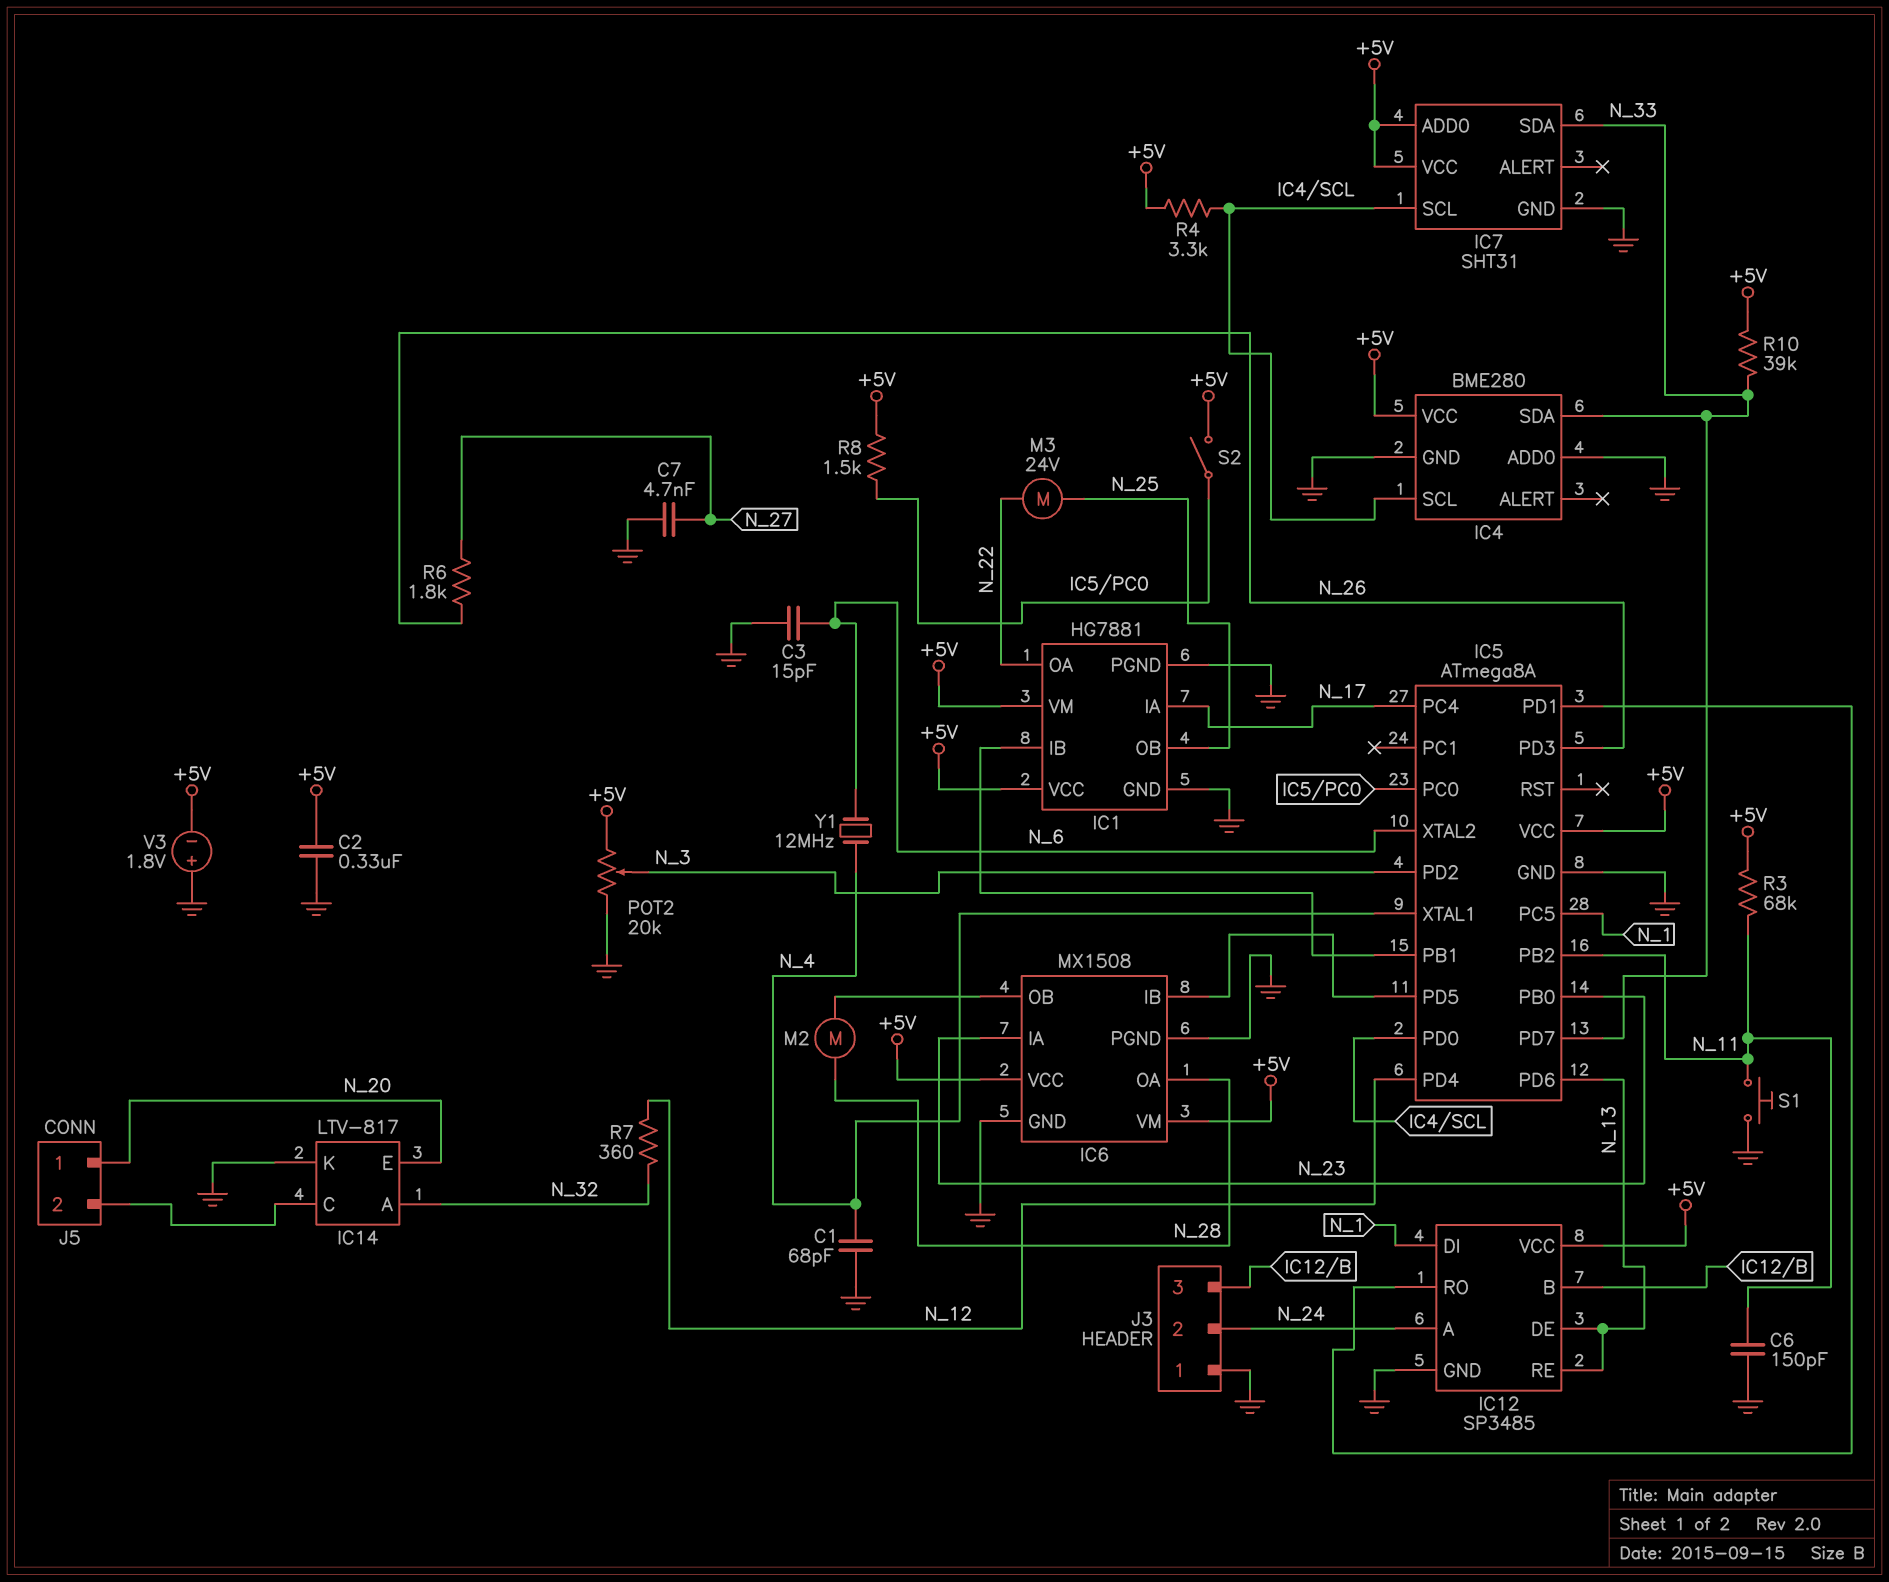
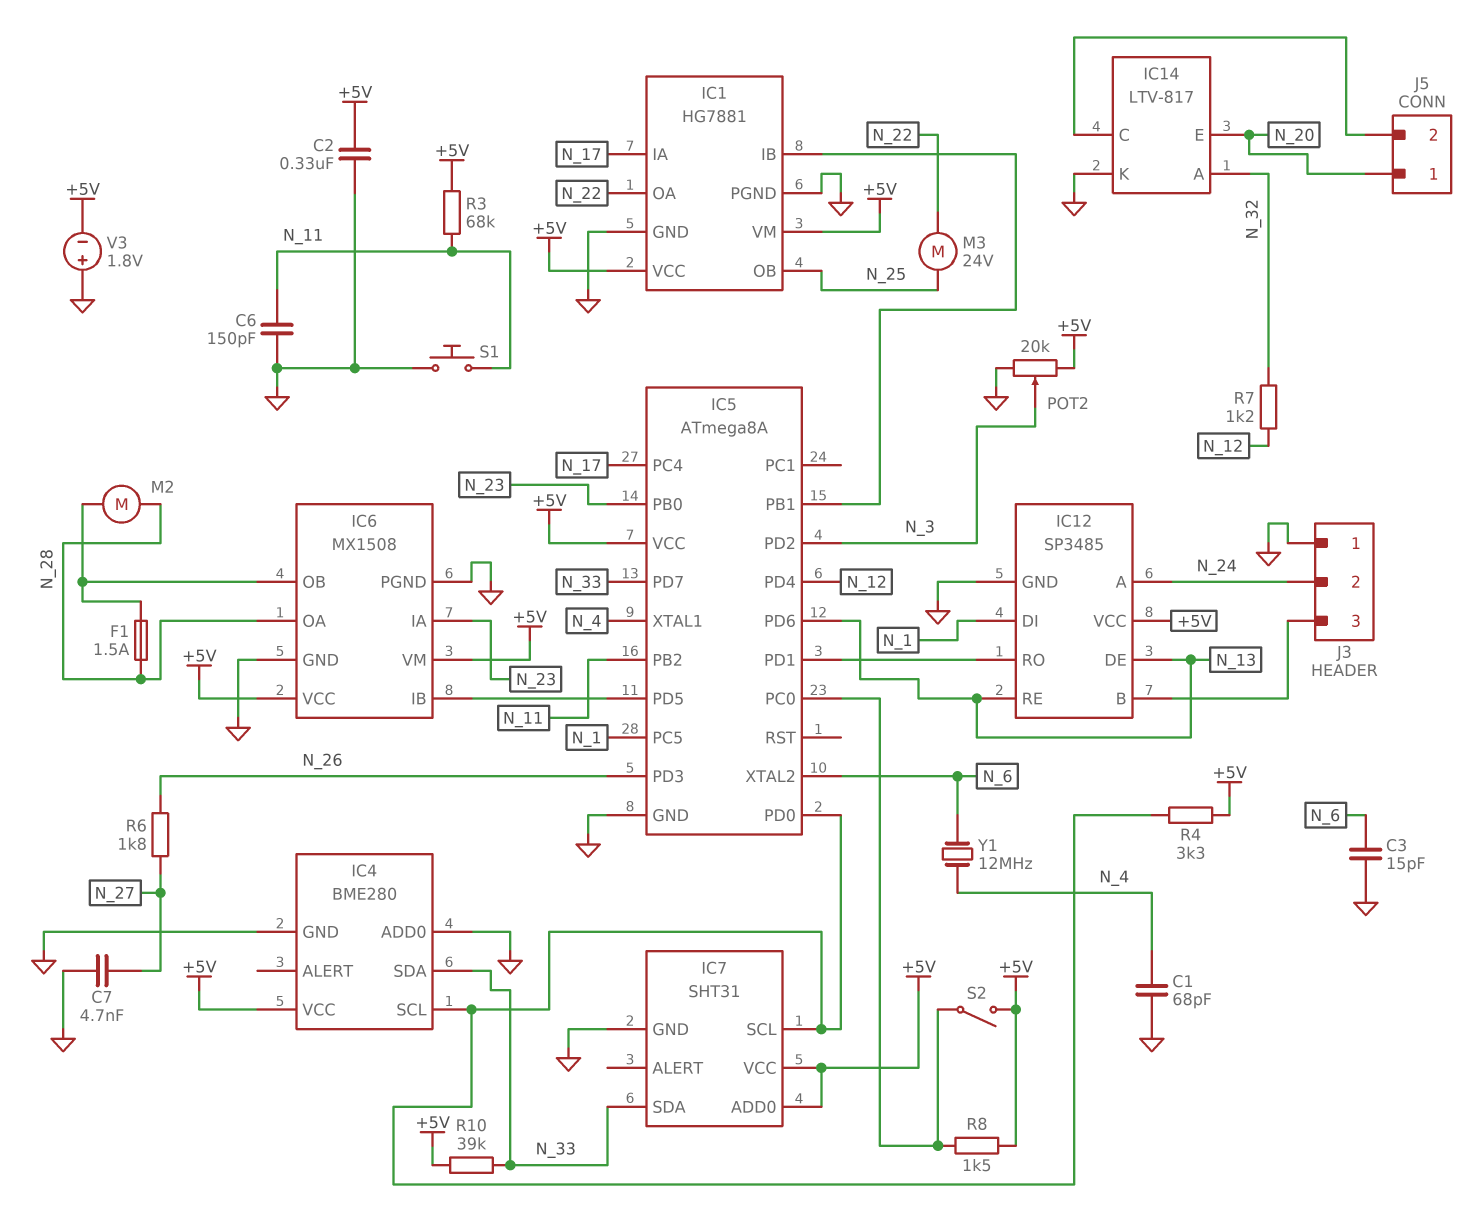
F1: none -> 1.5A (IC6/OB, N_28)
R7: 360 (N_12, N_32) -> 1.2k (N_12, N_32)

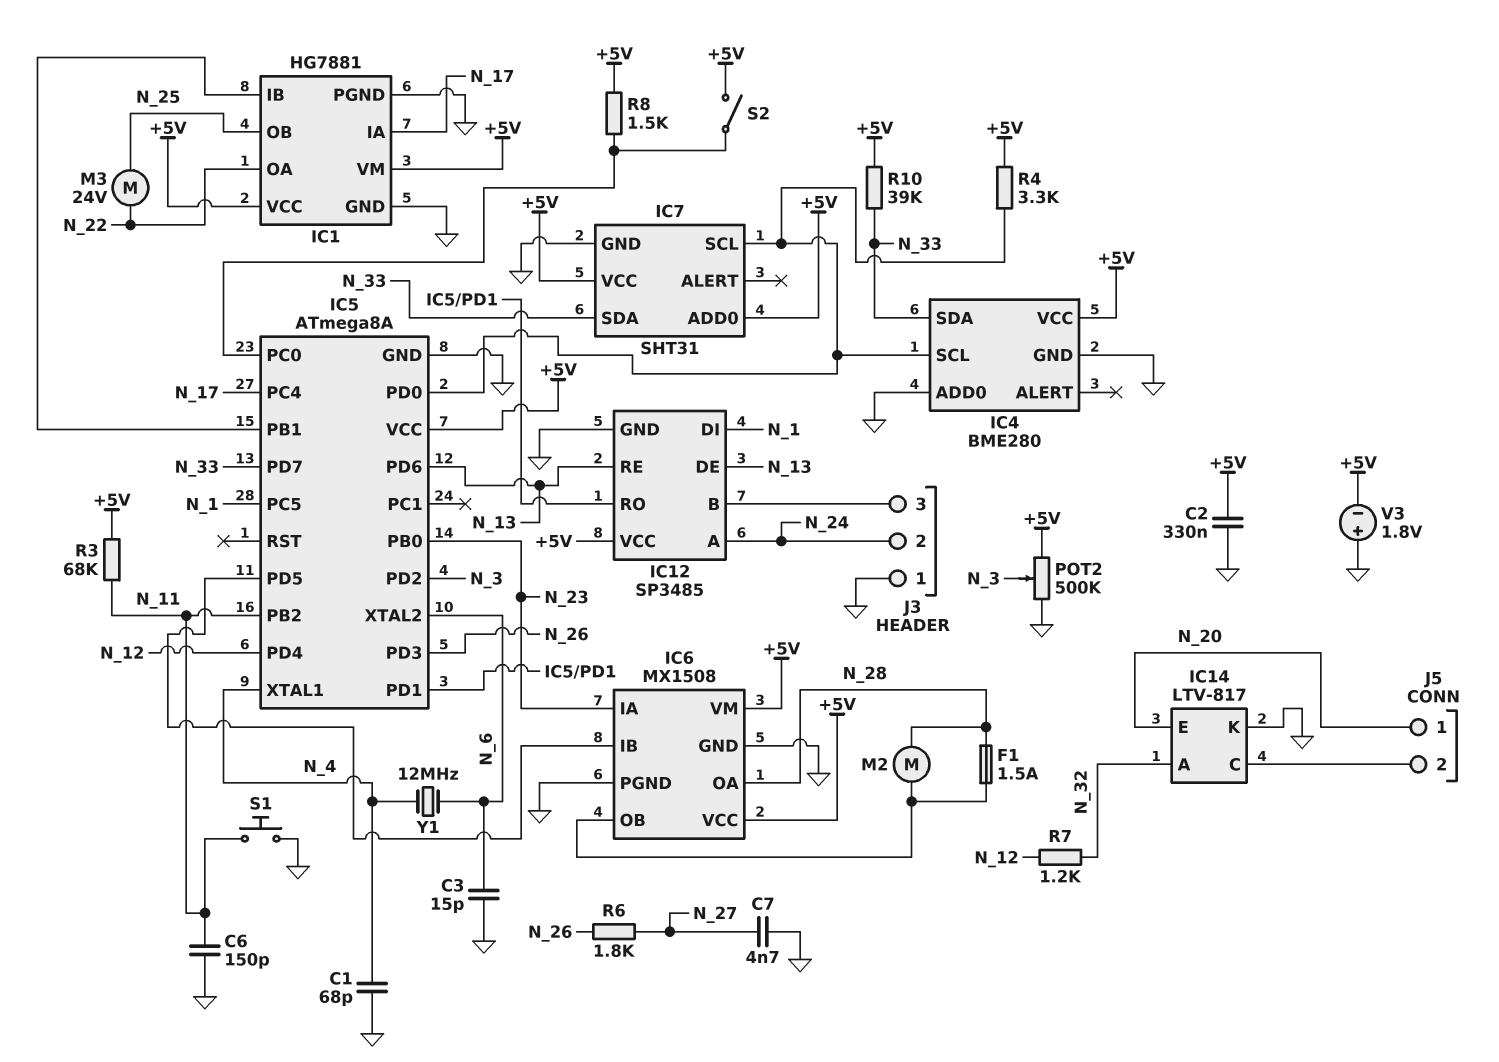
POT2: 20k (+5V, GND, wiper N_3) -> 500k (+5V, GND, wiper N_3)

